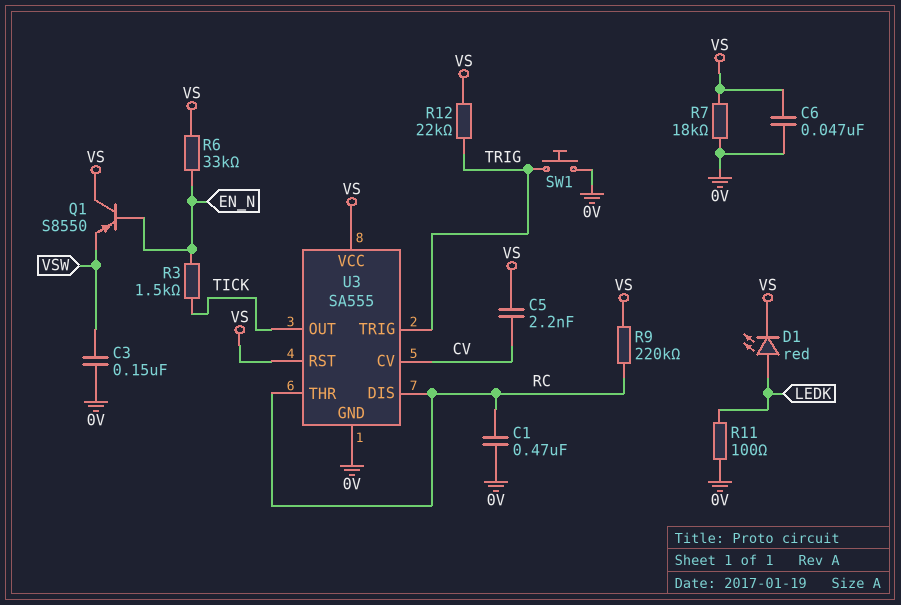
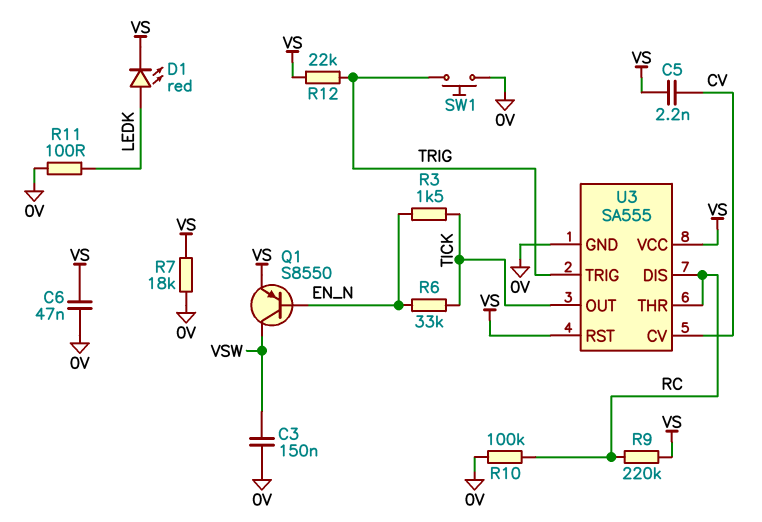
C1: 470nF (0V, RC) -> none
Q1: PNP S8550 (B EN_N, C VS, E VSW) -> PNP S8550 (B EN_N, C VSW, E VS)
R6: 33k (EN_N, VS) -> 33k (EN_N, TICK)
R10: none -> 100k (0V, RC)

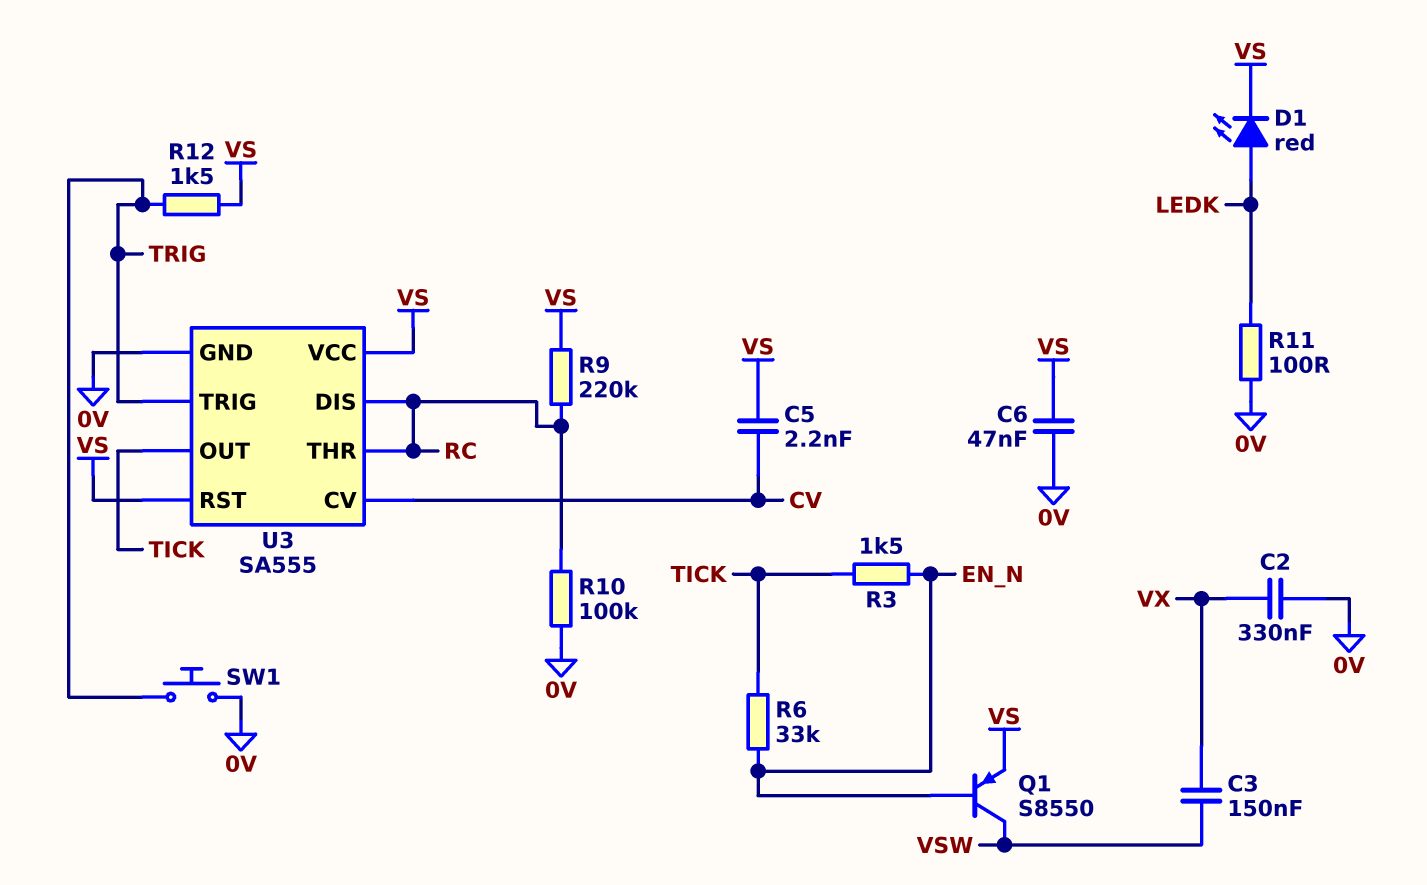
C2: none -> 330nF (0V, VX)
C3: 150nF (0V, VSW) -> 150nF (VSW, VX)
R7: 18k (0V, VS) -> none
R12: 22k (TRIG, VS) -> 1.5k (TRIG, VS)

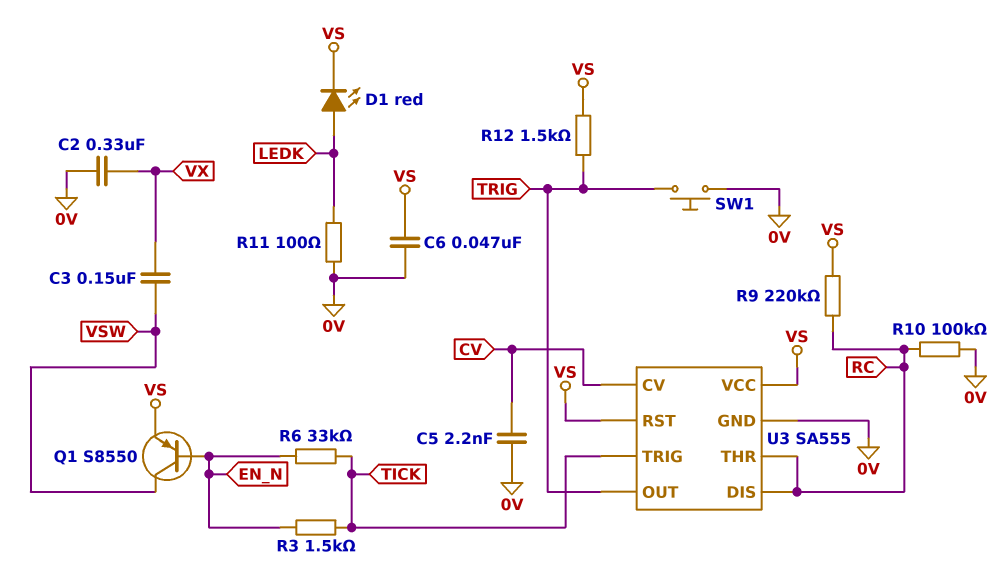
C5: 2.2nF (CV, VS) -> 2.2nF (0V, CV)
U3 pin OUT: TICK -> TRIG
U3 pin TRIG: TRIG -> TICK

